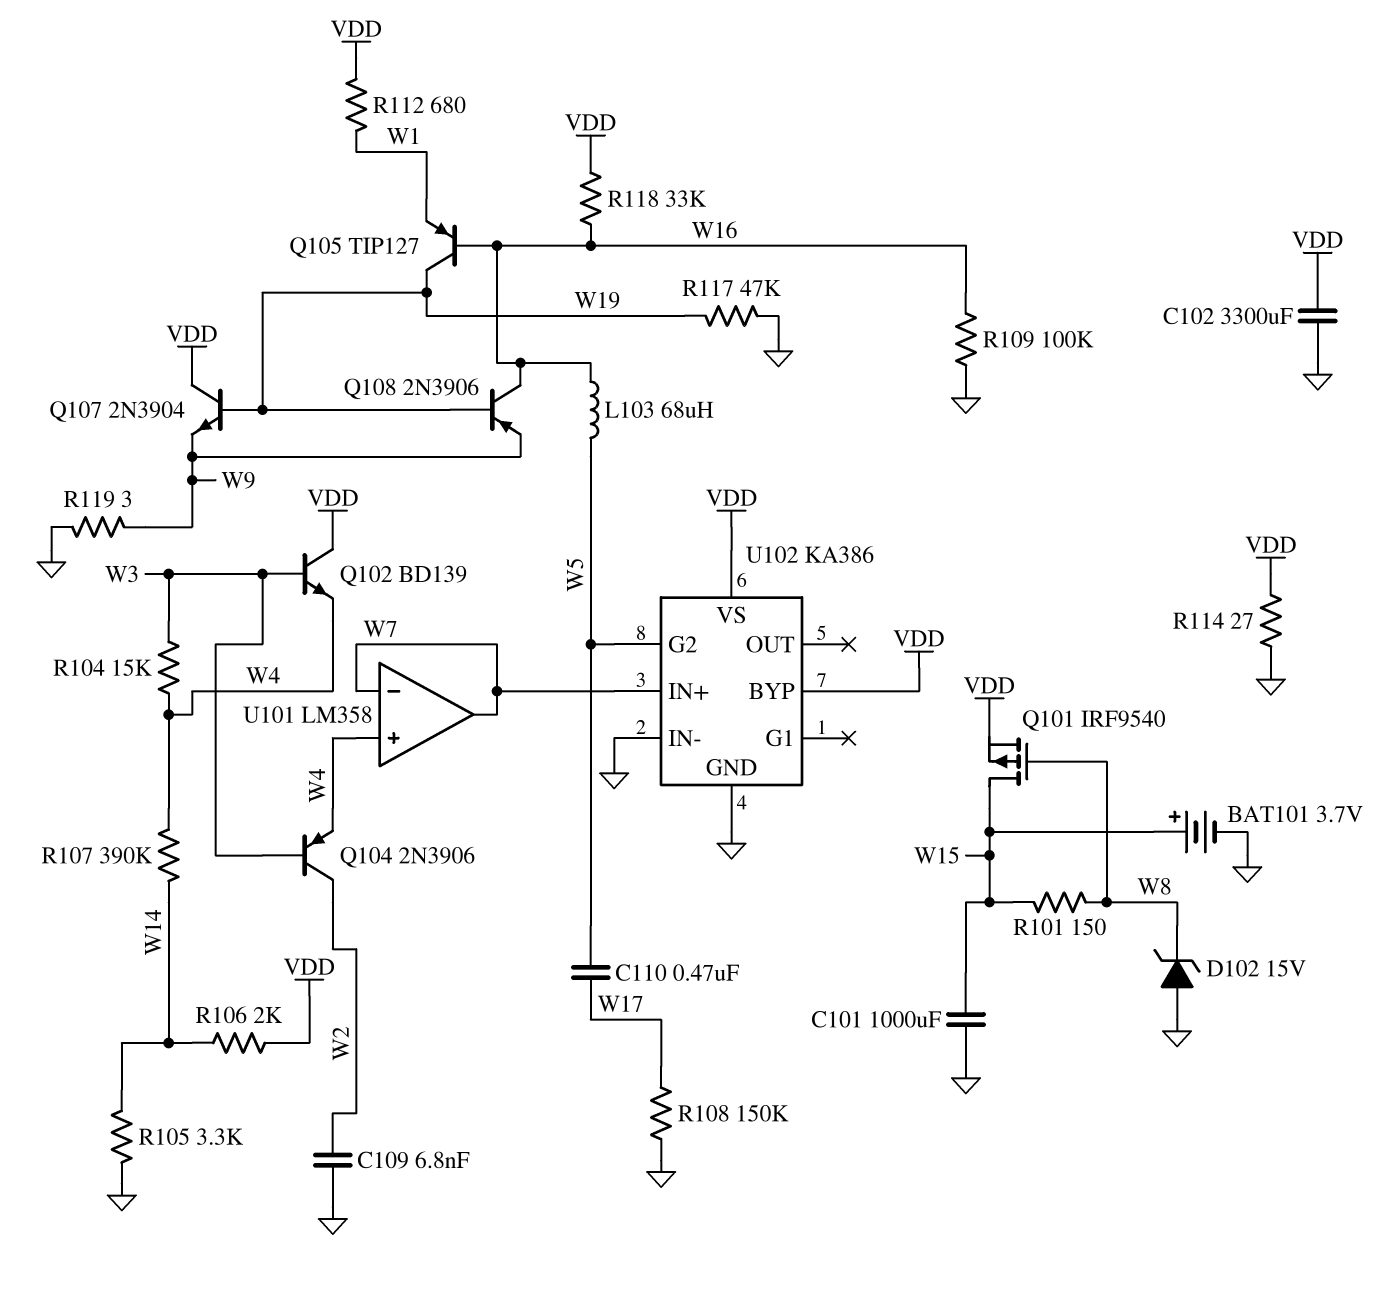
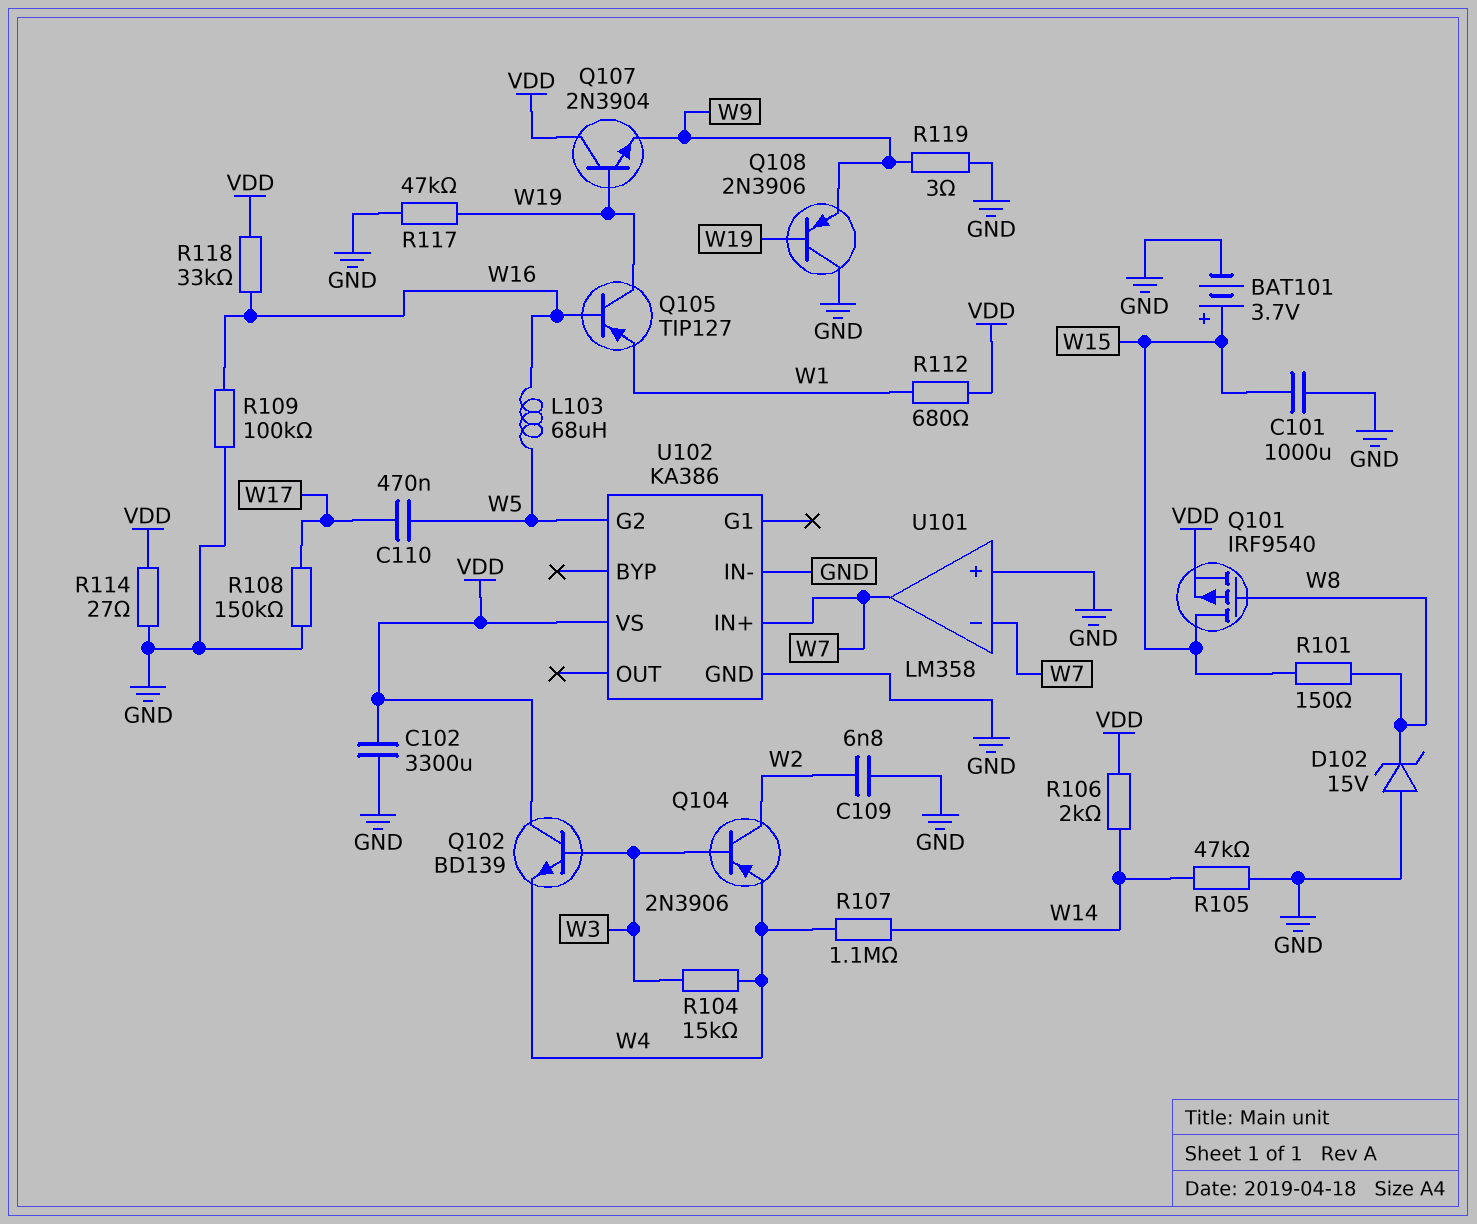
Q108: PNP 2N3906 (B W19, C W16, E W9) -> PNP 2N3906 (B W19, C GND, E W9)
R105: 3.3k (GND, W14) -> 47k (GND, W14)
R107: 390k (W4, W14) -> 1.1M (W4, W14)
U101 pin in+: W4 -> GND
U102 pin BYP: VDD -> none

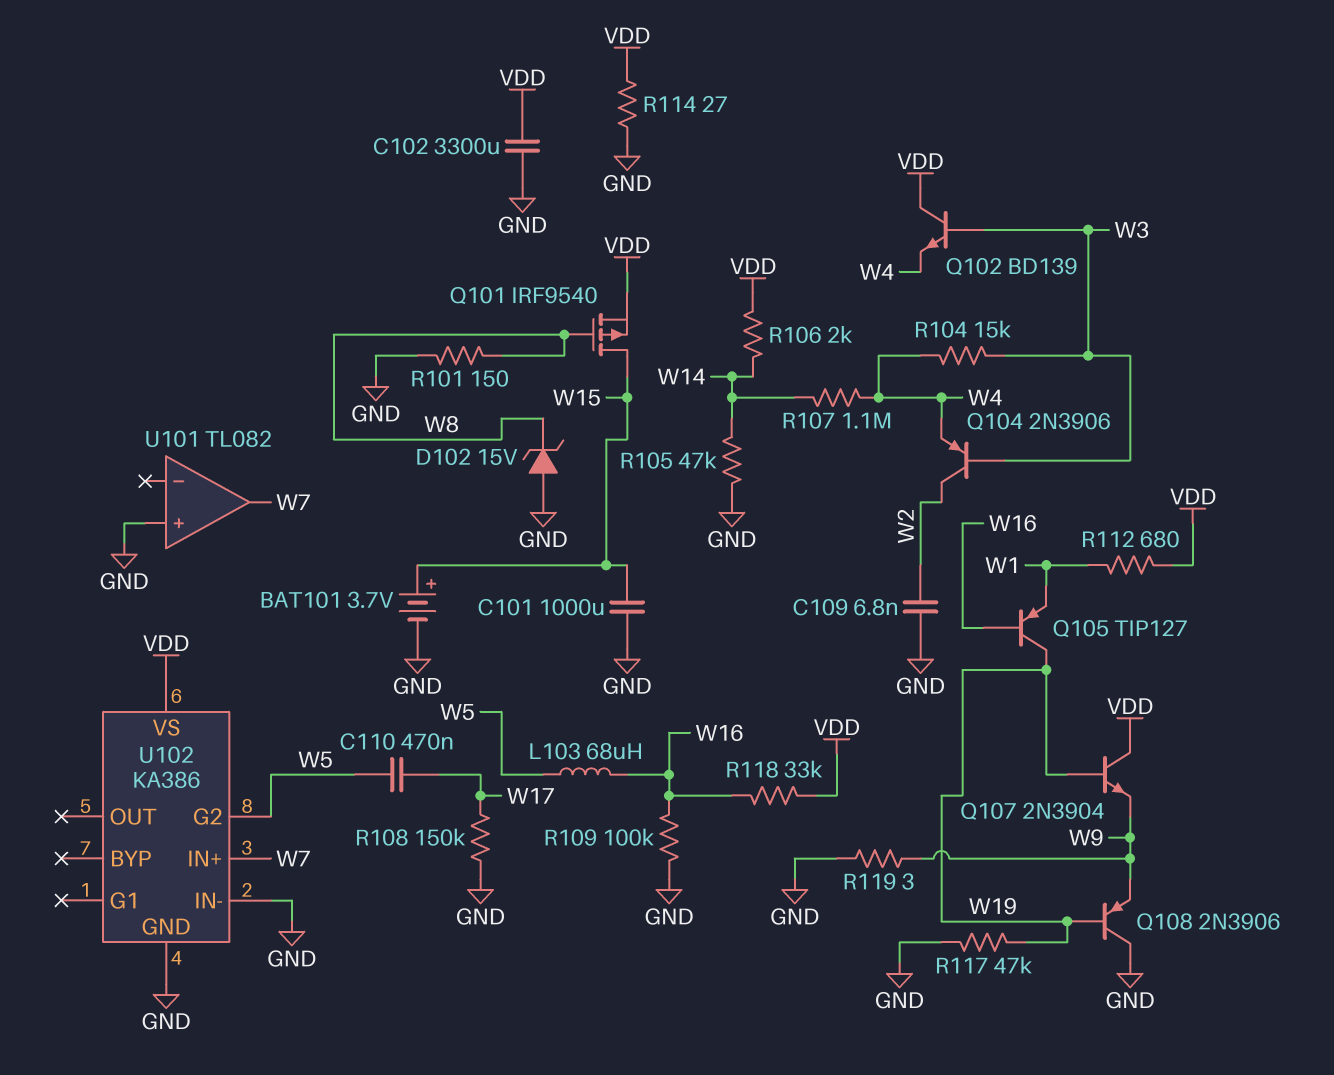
R101: 150 (W8, W15) -> 150 (GND, W8)
U101: LM358 -> TL082
U101 pin in-: W7 -> none

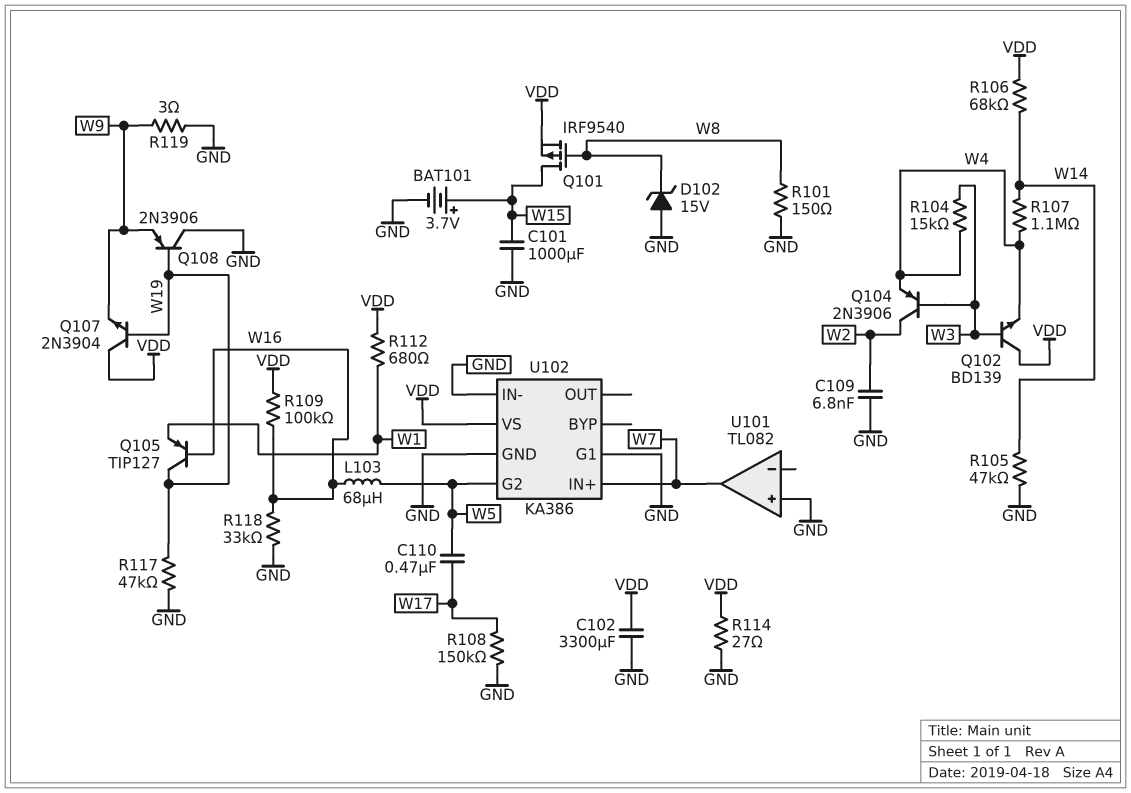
R106: 2k (VDD, W14) -> 68k (VDD, W14)
R109: 100k (GND, W16) -> 100k (VDD, W16)
R118: 33k (VDD, W16) -> 33k (GND, W16)
U102 pin G1: none -> GND

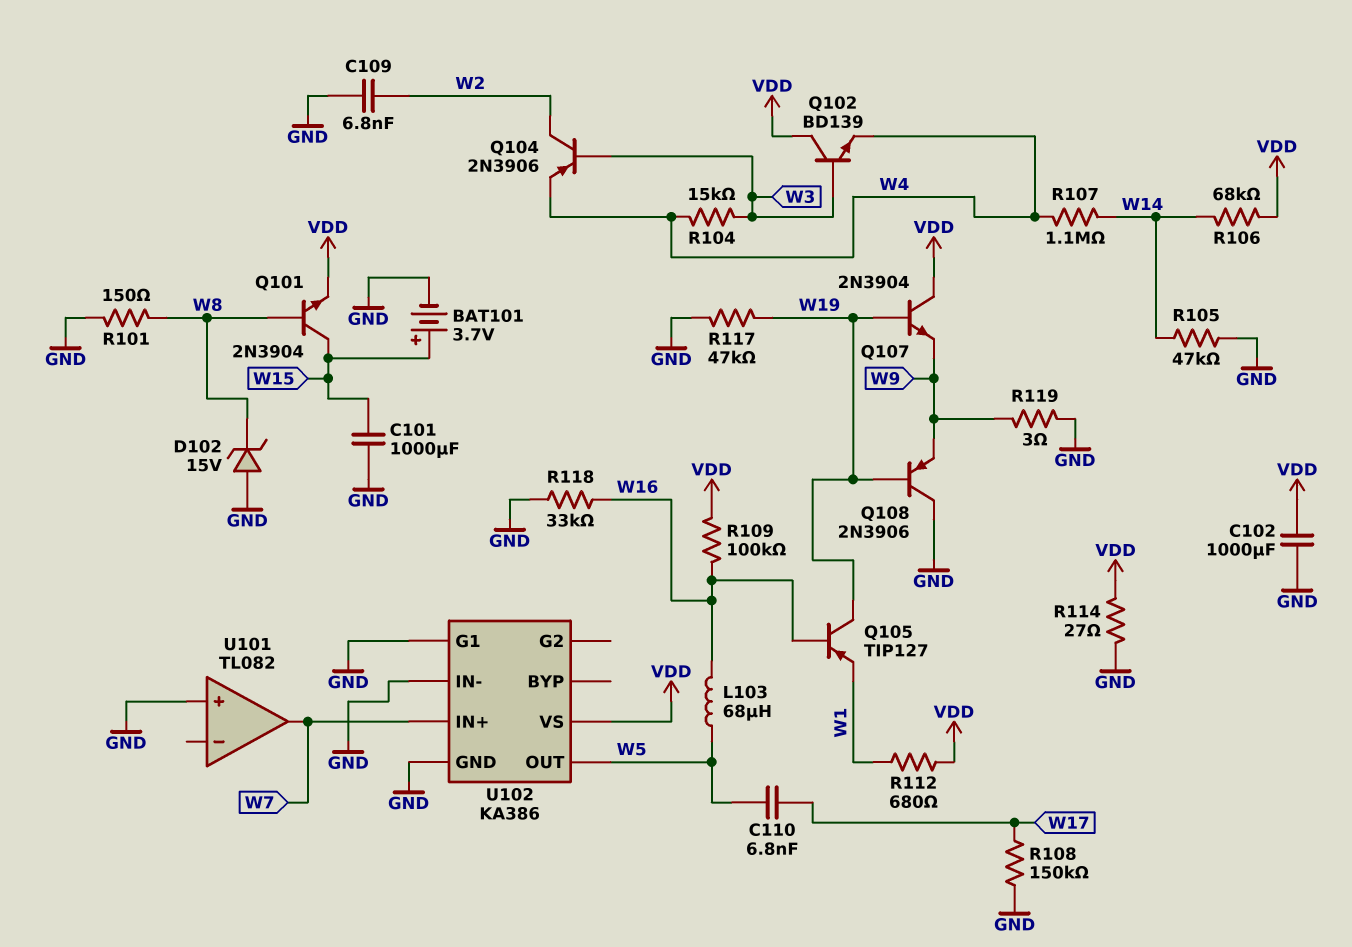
C102: 3300uF (GND, VDD) -> 1000uF (GND, VDD)
C110: 470nF (W5, W17) -> 6.8nF (W5, W17)
Q101: PMOS IRF9540 (G W8, D W15, S VDD) -> NPN 2N3904 (B W8, C W15, E VDD)
U102 pin G2: W5 -> none
U102 pin OUT: none -> W5

